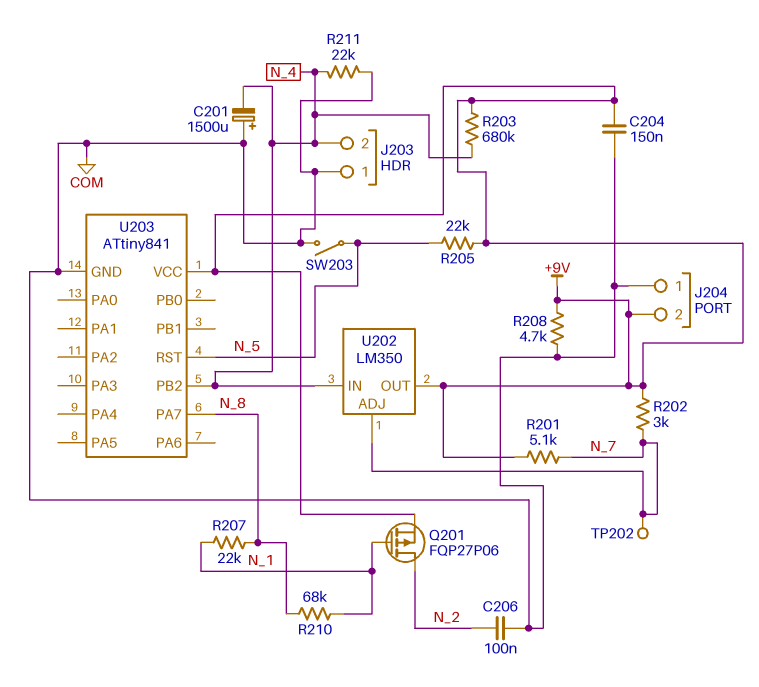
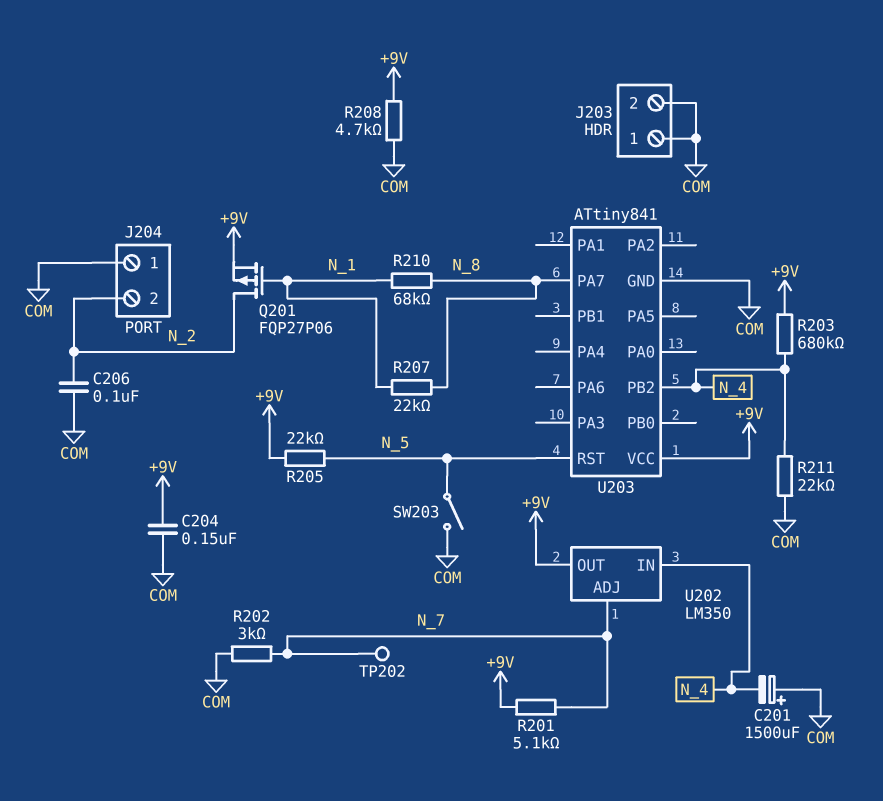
J203 pin 2: N_4 -> COM
J204 pin 2: +9V -> N_2
R202: 3k (+9V, N_7) -> 3k (COM, N_7)

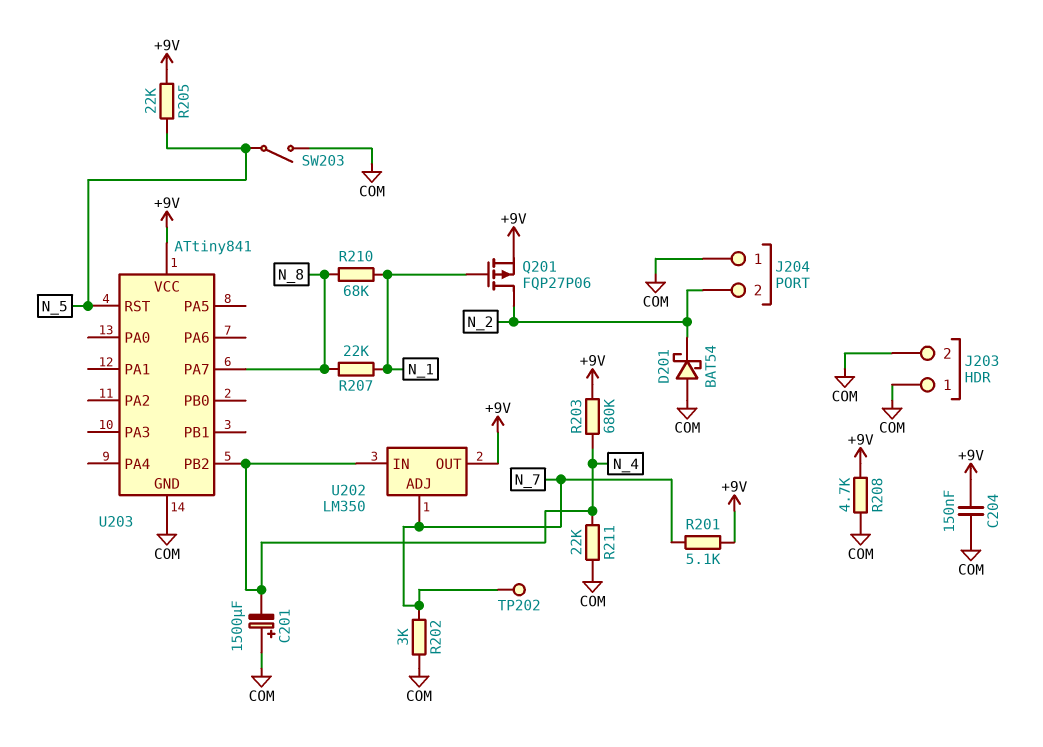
C206: 100nF (COM, N_2) -> none
D201: none -> schottky BAT54 (A COM, K N_2)

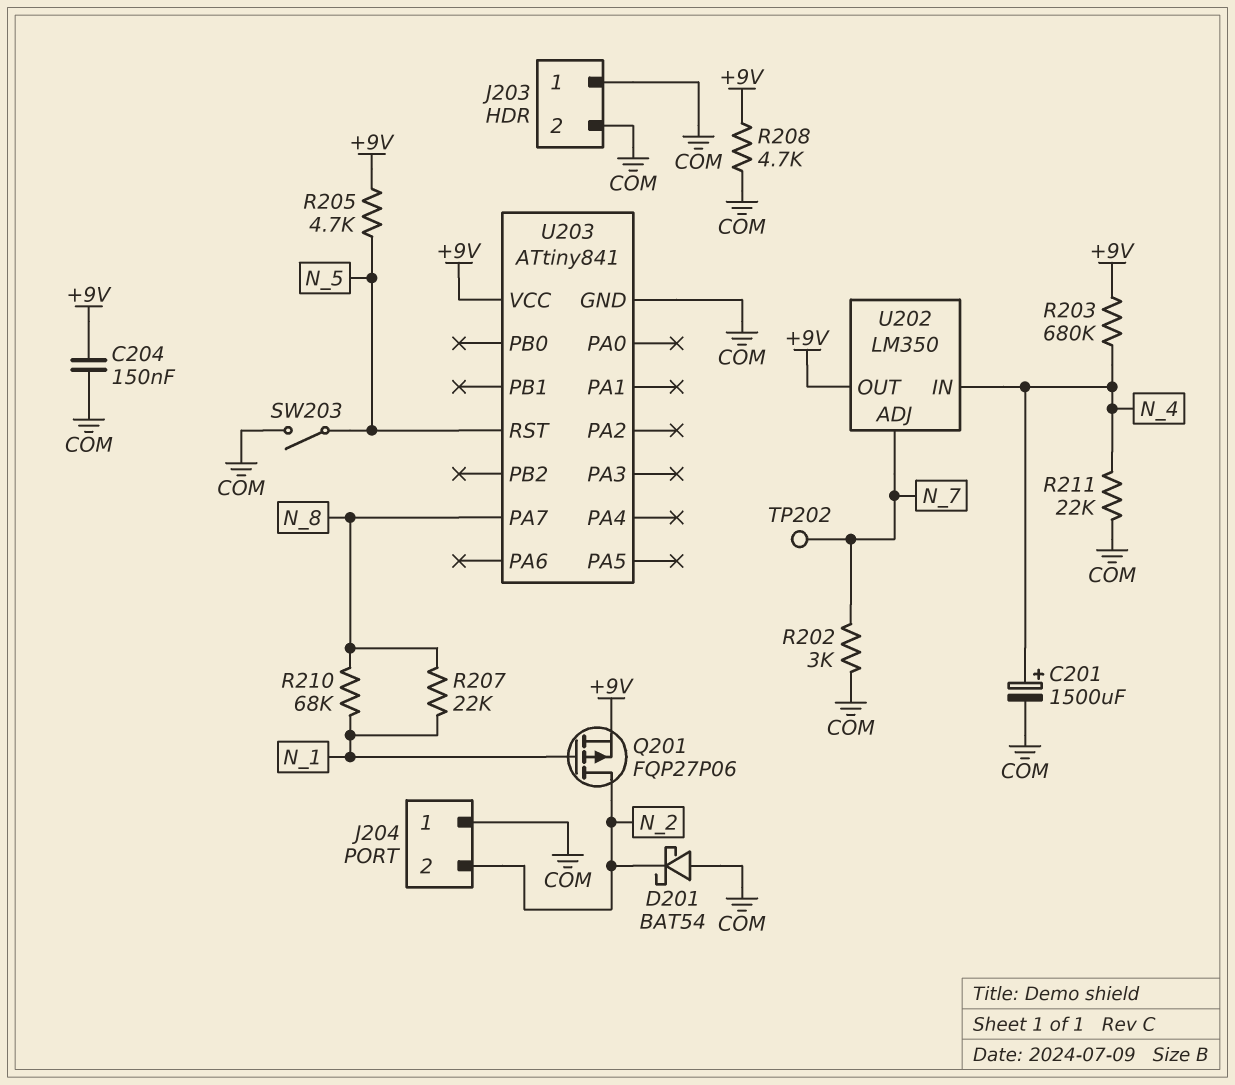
C201: 1500uF (plus COM, minus N_4) -> 1500uF (plus N_4, minus COM)
R201: 5.1k (+9V, N_7) -> none
R205: 22k (+9V, N_5) -> 4.7k (+9V, N_5)
U203 pin PB2: N_4 -> none

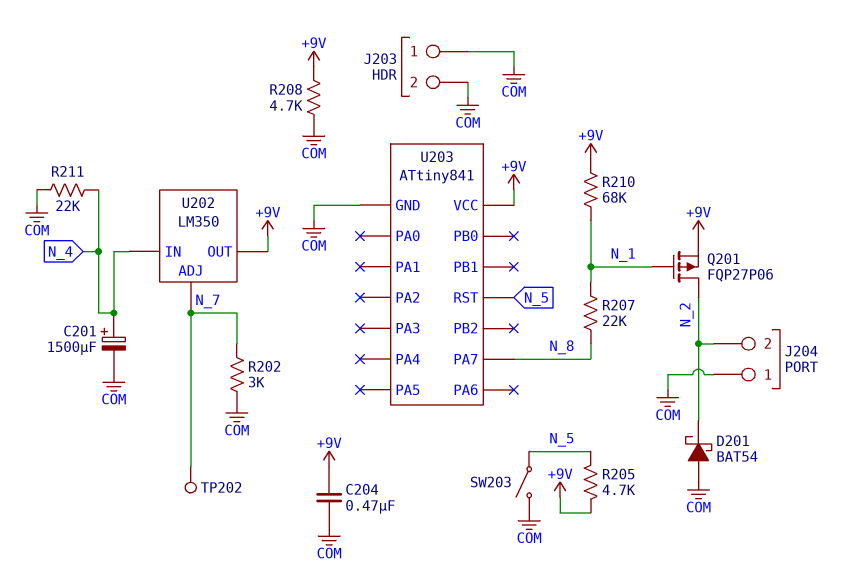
C204: 150nF (+9V, COM) -> 470nF (+9V, COM)
R203: 680k (+9V, N_4) -> none
R210: 68k (N_1, N_8) -> 68k (+9V, N_1)

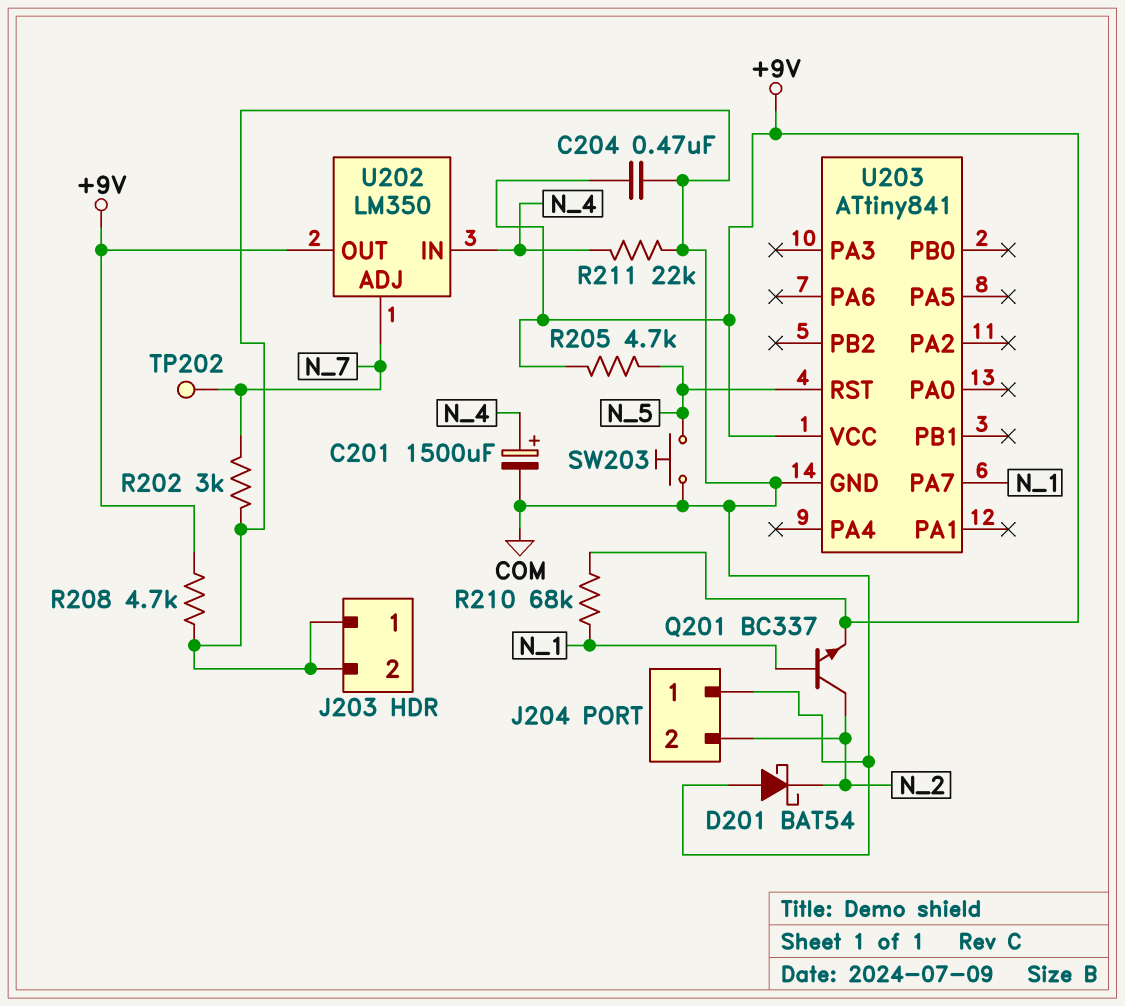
Q201: PMOS FQP27P06 (G N_1, D N_2, S +9V) -> NPN BC337 (B N_1, C N_2, E +9V)
R207: 22k (N_1, N_8) -> none
SW203: switch (COM, N_5) -> button (COM, N_5)
U203 pin PA7: N_8 -> N_1

